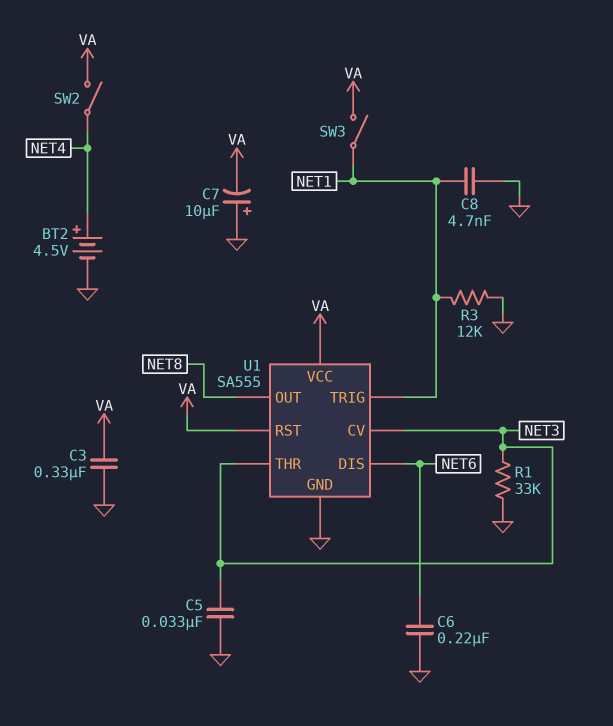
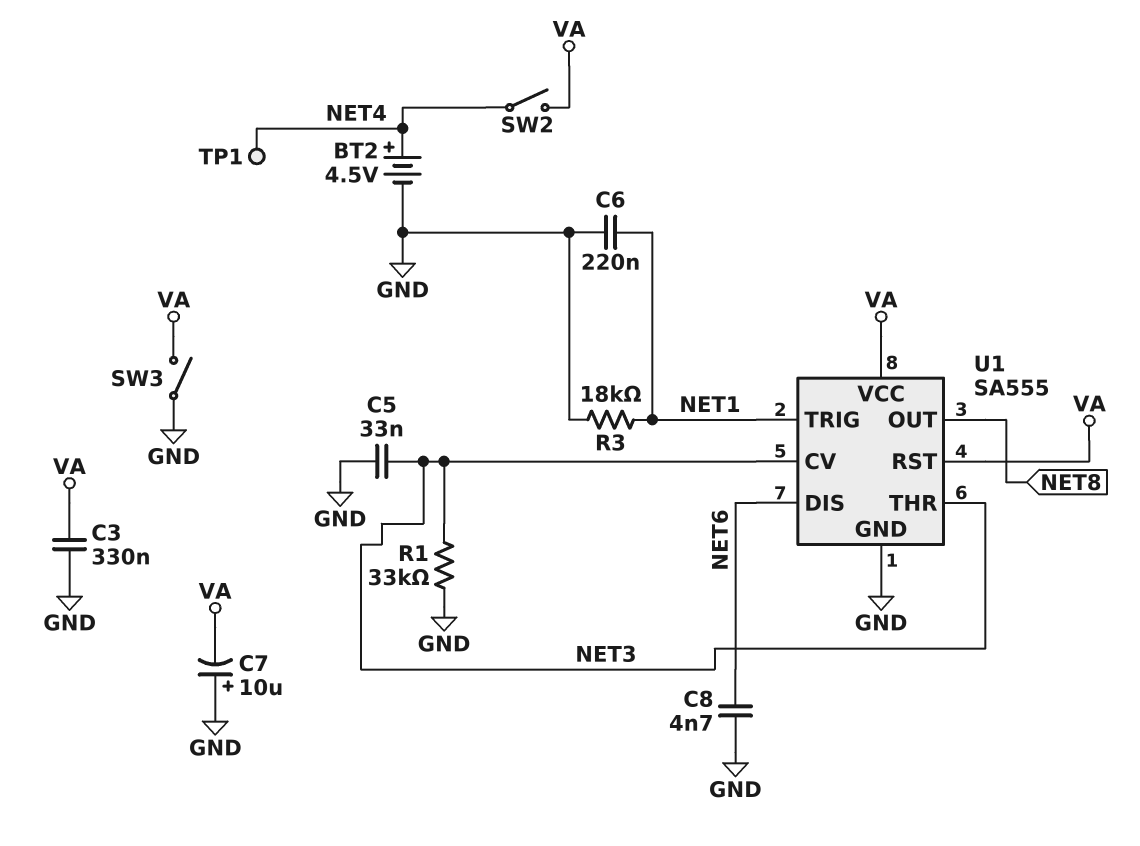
C6: 220nF (GND, NET6) -> 220nF (GND, NET1)
C8: 4.7nF (GND, NET1) -> 4.7nF (GND, NET6)
R3: 12k (GND, NET1) -> 18k (GND, NET1)
SW3: switch (NET1, VA) -> switch (GND, VA)
TP1: none -> test point (NET4)

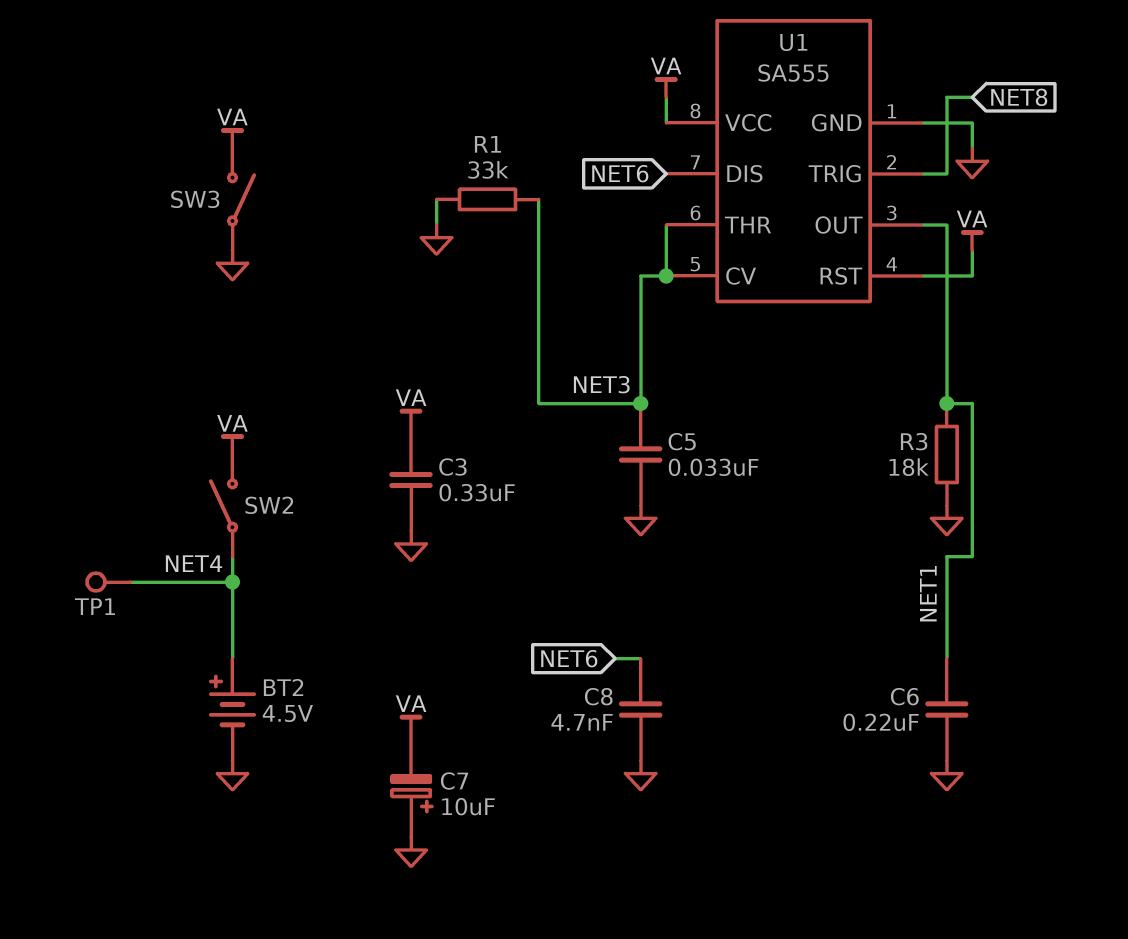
U1 pin OUT: NET8 -> NET1
U1 pin TRIG: NET1 -> NET8

